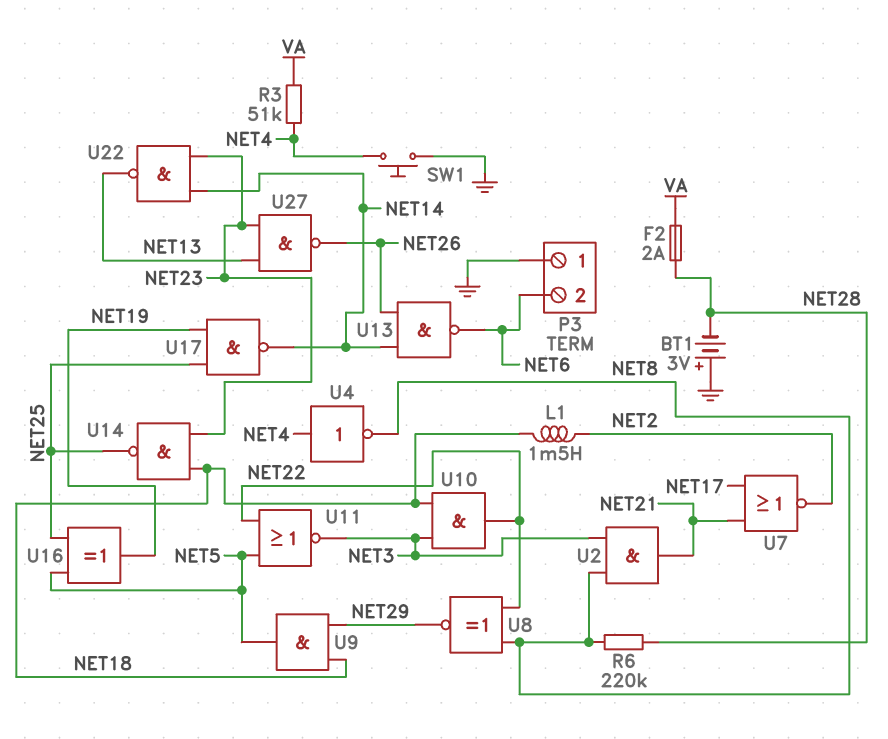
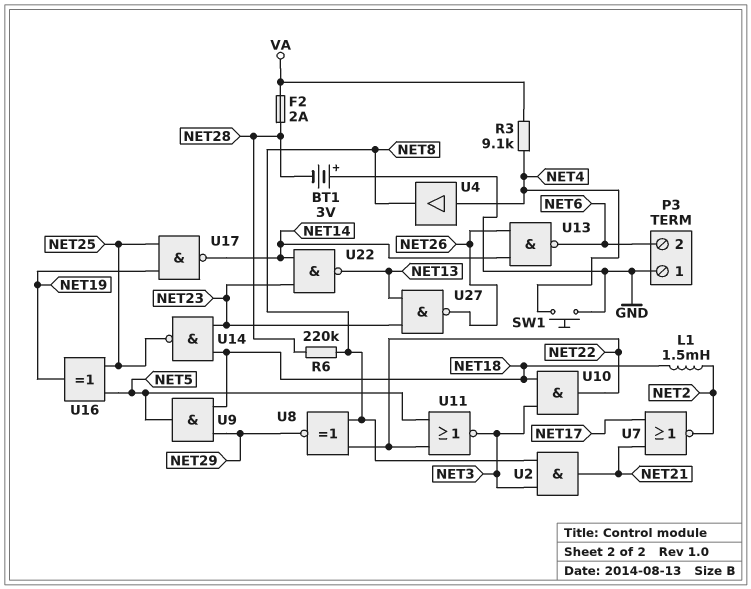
R3: 51k (NET4, VA) -> 9.1k (NET4, VA)
U4: NOT (in NET4, out NET8) -> buffer (in NET4, out NET8)

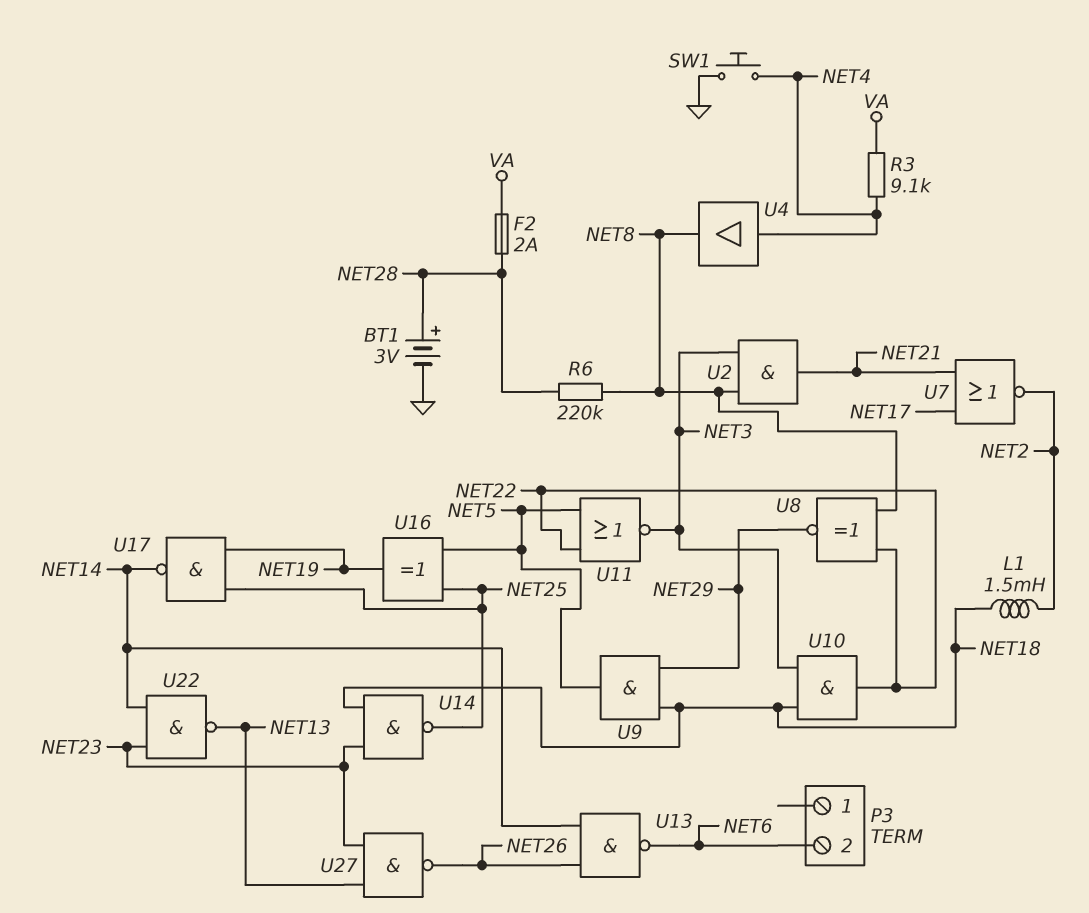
BT1: 3V (plus GND, minus NET28) -> 3V (plus NET28, minus GND)
P3 pin 1: GND -> none

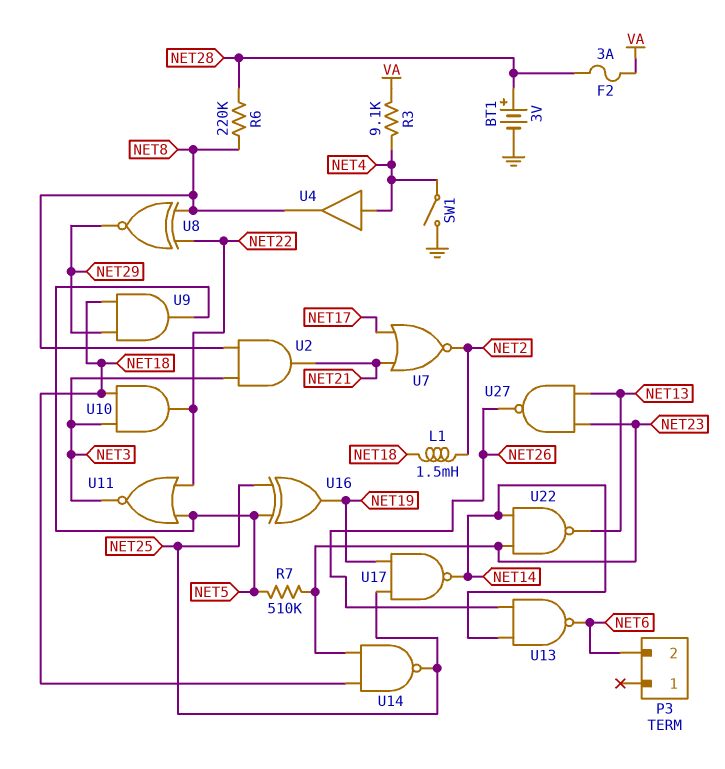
F2: 2A (NET28, VA) -> 3A (NET28, VA)
R7: none -> 510k (NET5, NET23)
SW1: button (GND, NET4) -> switch (GND, NET4)

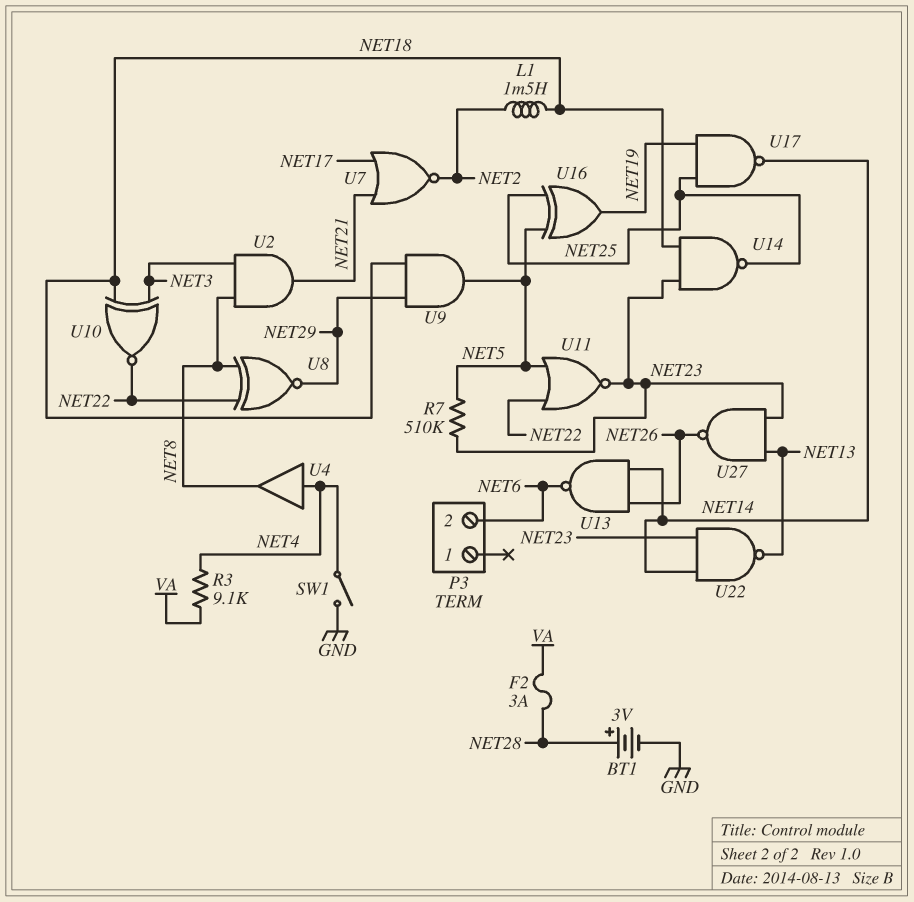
R6: 220k (NET8, NET28) -> none
U10: AND (in NET3, in NET18, out NET22) -> XNOR (in NET3, in NET18, out NET22)
U11: NOR (in NET5, in NET22, out NET3) -> NOR (in NET5, in NET22, out NET23)

